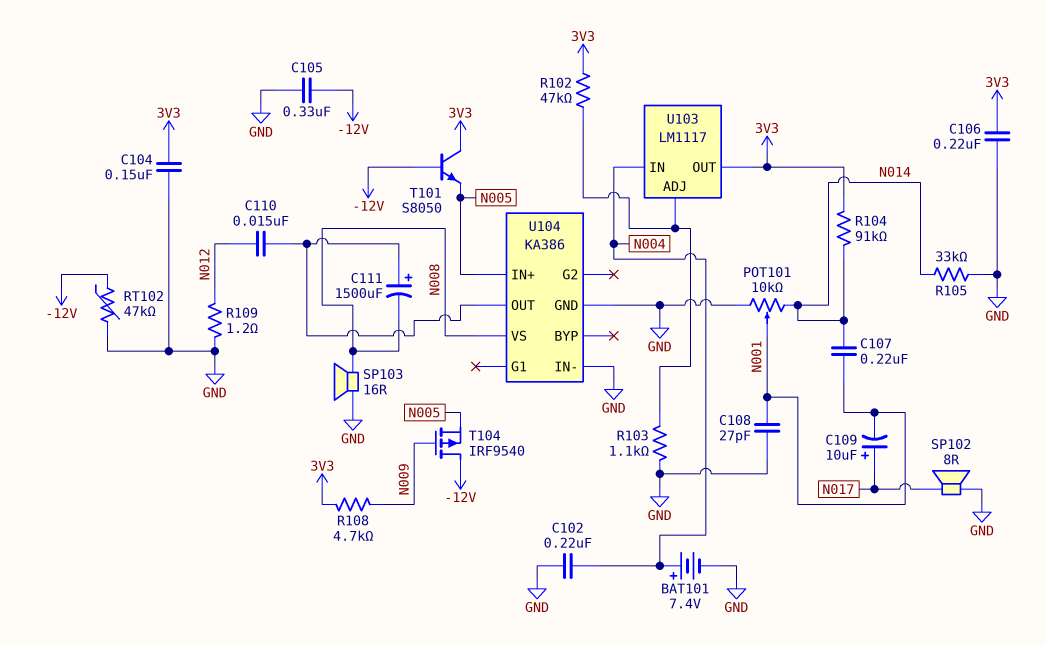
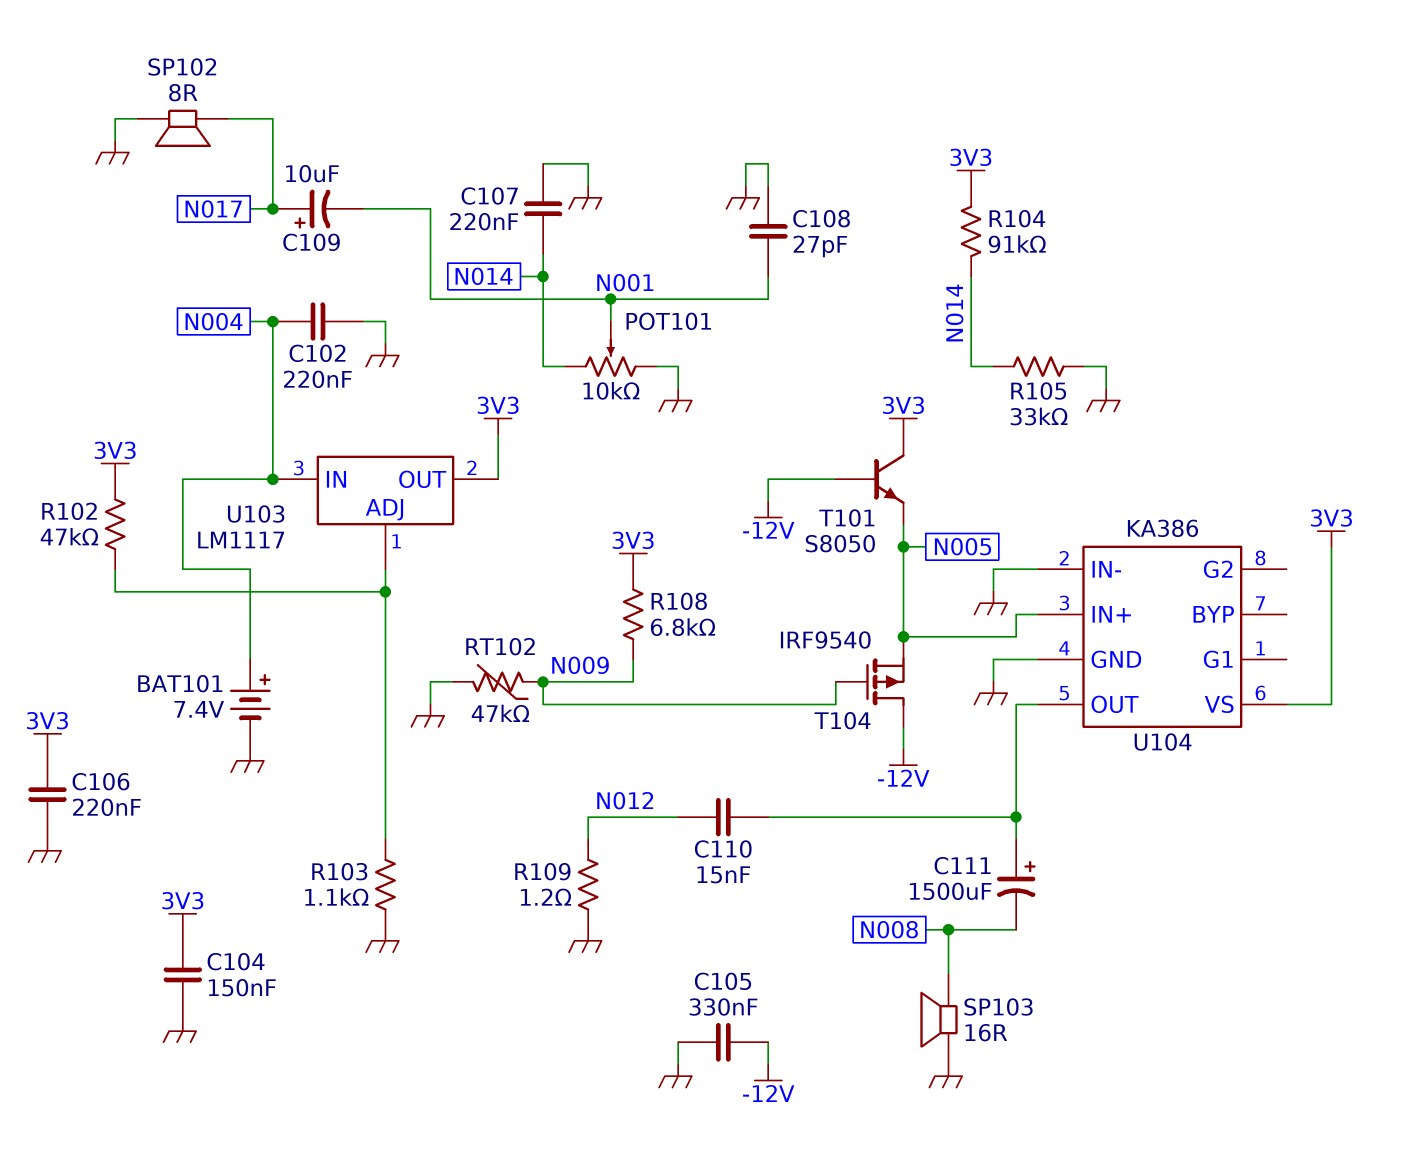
C107: 220nF (N001, N014) -> 220nF (GND, N014)
R108: 4.7k (3V3, N009) -> 6.8k (3V3, N009)
RT102: 47k (-12V, GND) -> 47k (GND, N009)
U104 pin VS: N008 -> 3V3

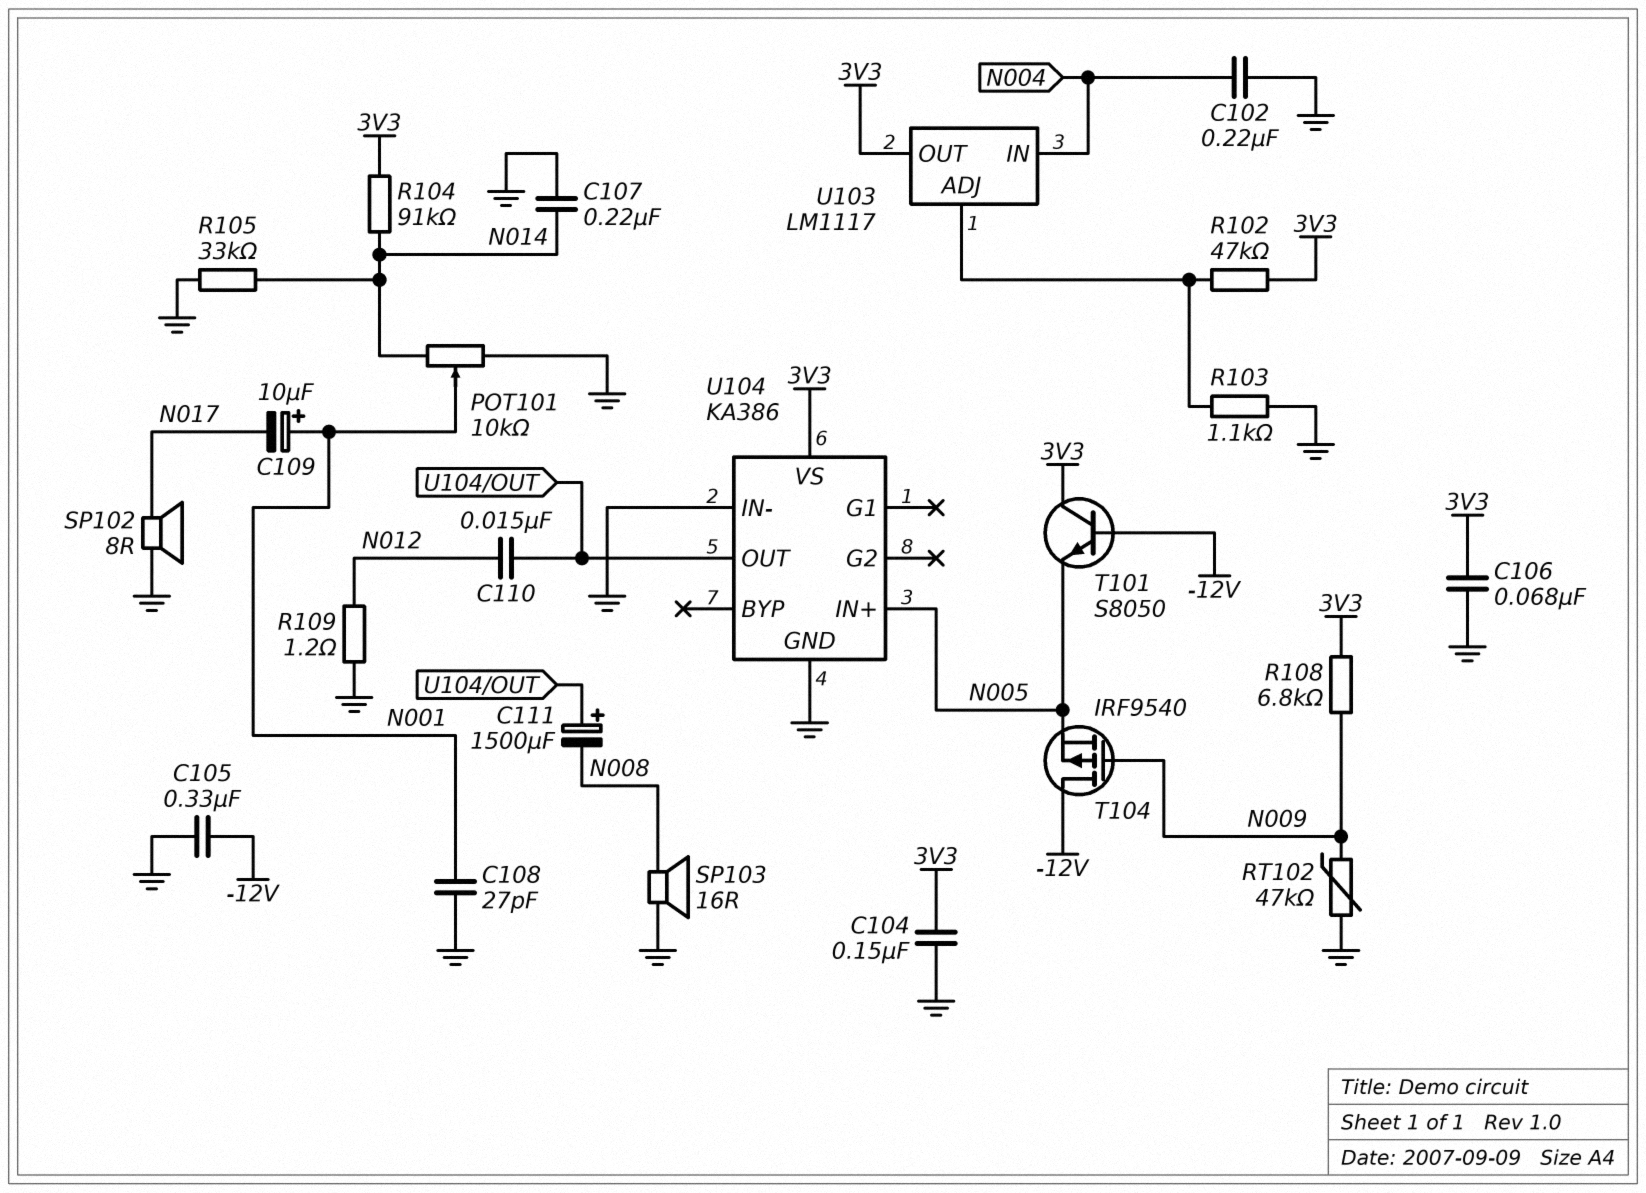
BAT101: 7.4V (plus N004, minus GND) -> none
C106: 220nF (3V3, GND) -> 68nF (3V3, GND)
C109: 10uF (plus N017, minus N001) -> 10uF (plus N001, minus N017)

